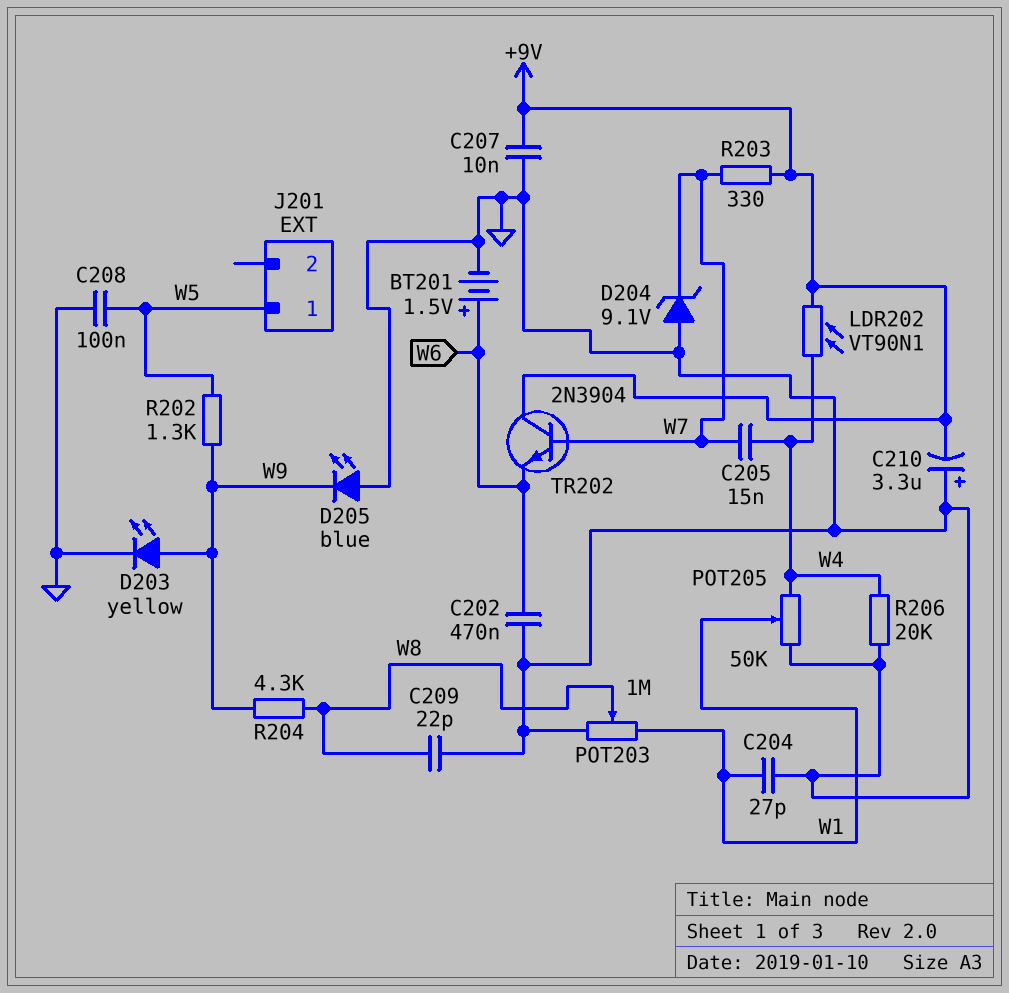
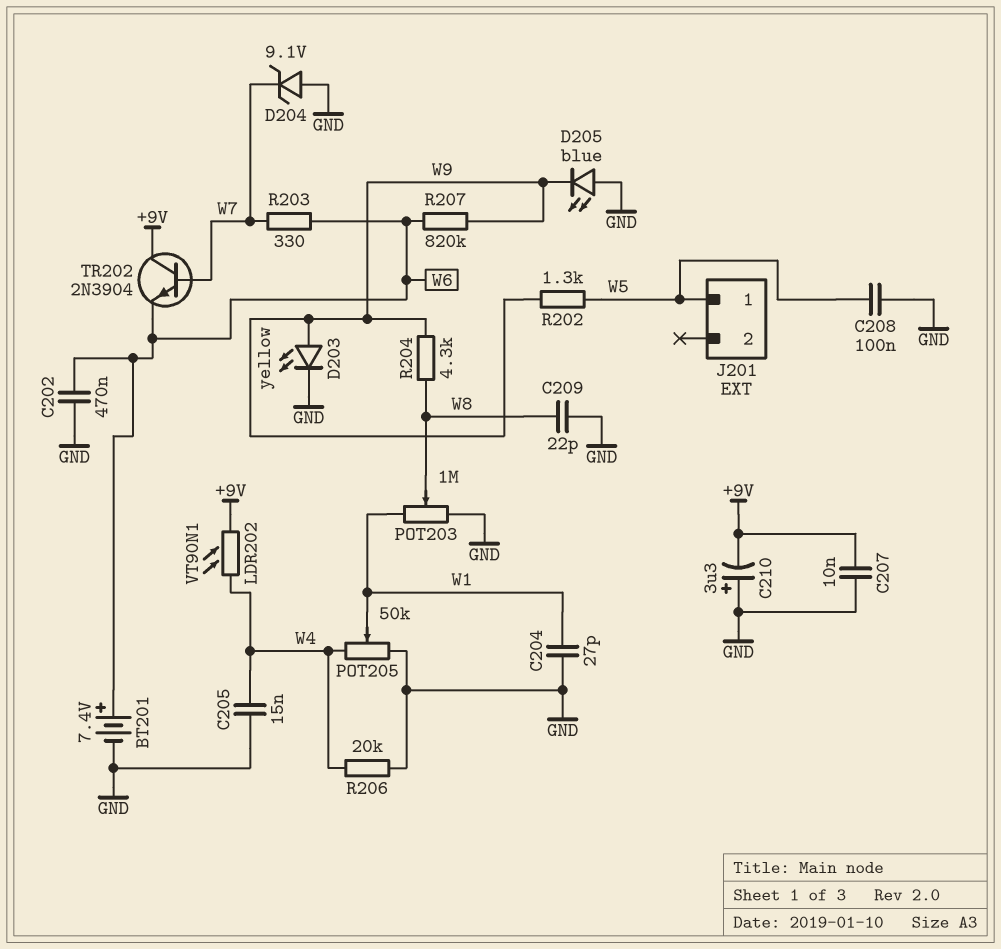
BT201: 1.5V (plus W6, minus GND) -> 7.4V (plus W6, minus GND)
C205: 15nF (W4, W7) -> 15nF (GND, W4)
R203: 330 (+9V, W7) -> 330 (W6, W7)
R207: none -> 820k (W6, W9)

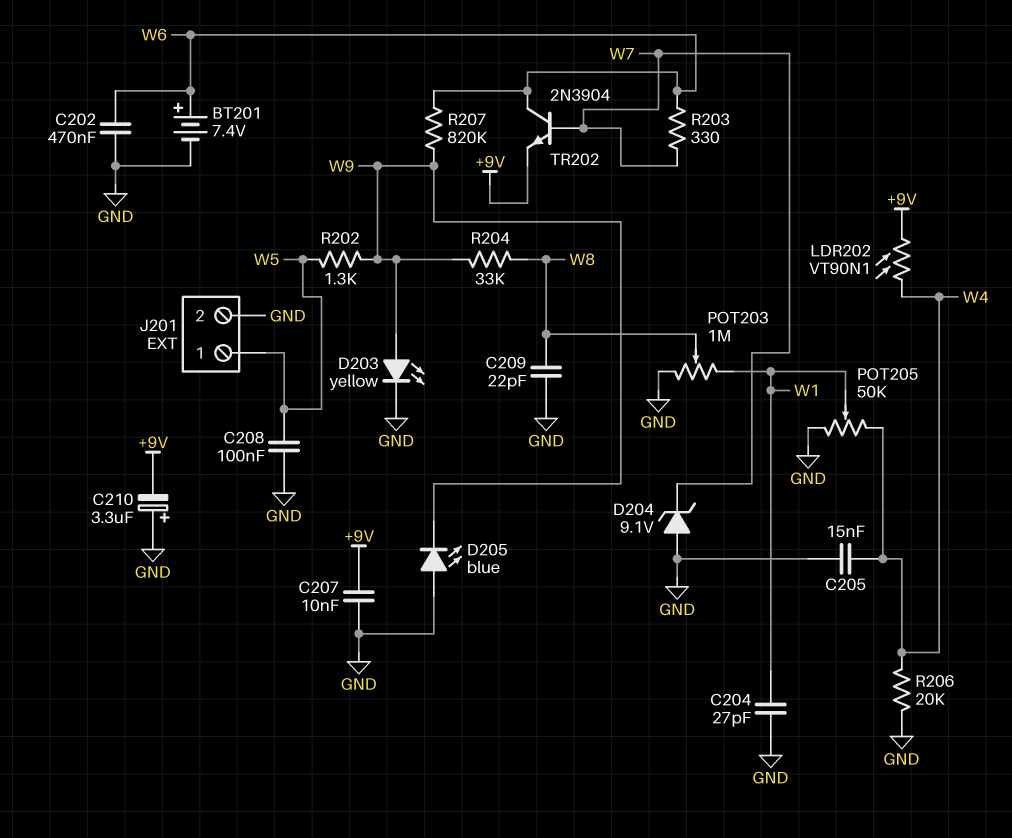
J201 pin 2: none -> GND
R204: 4.3k (W8, W9) -> 33k (W8, W9)
TR202: NPN 2N3904 (B W7, C +9V, E W6) -> NPN 2N3904 (B W7, C W6, E +9V)

